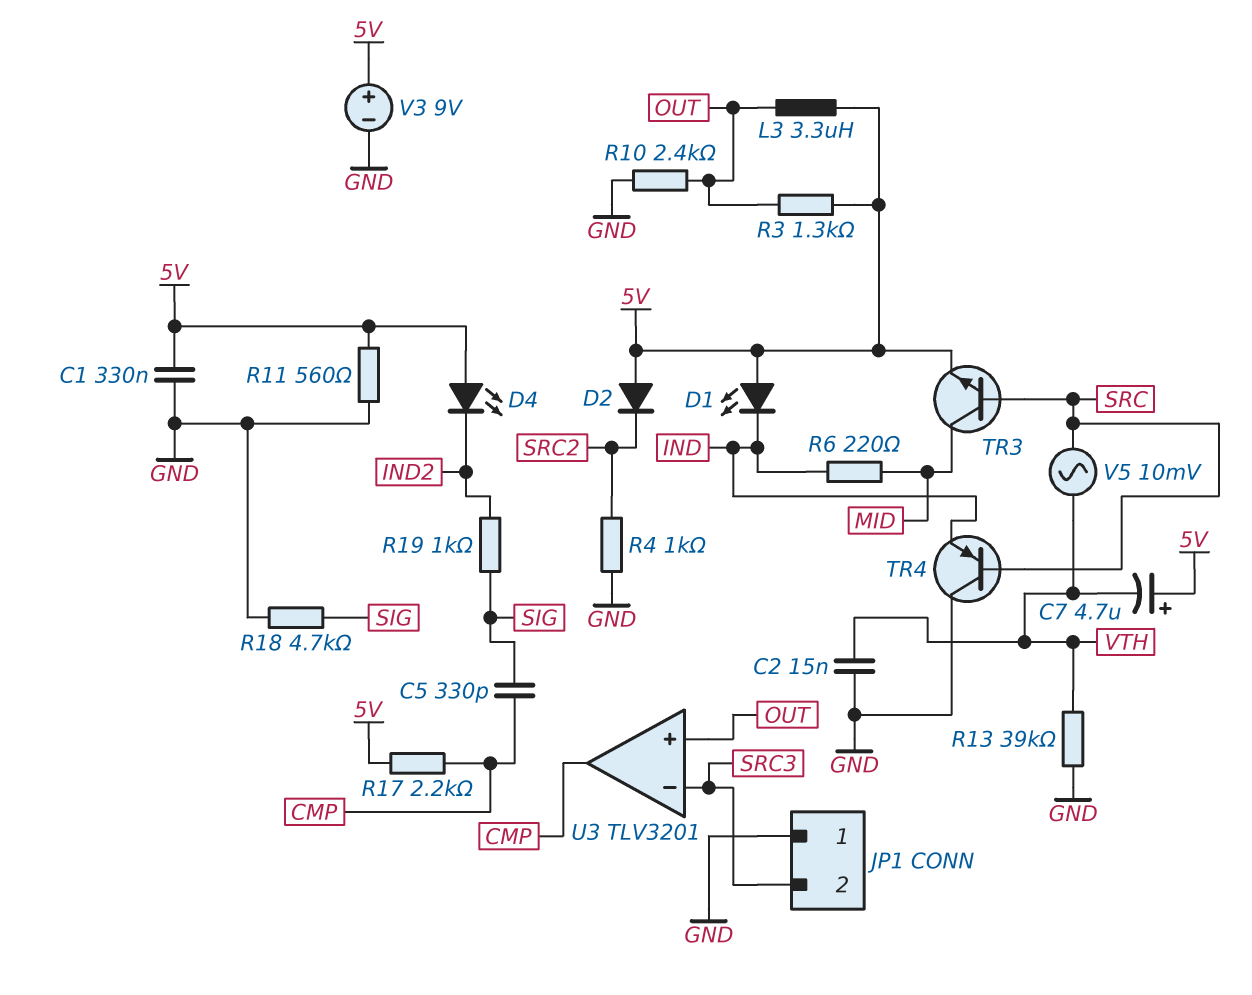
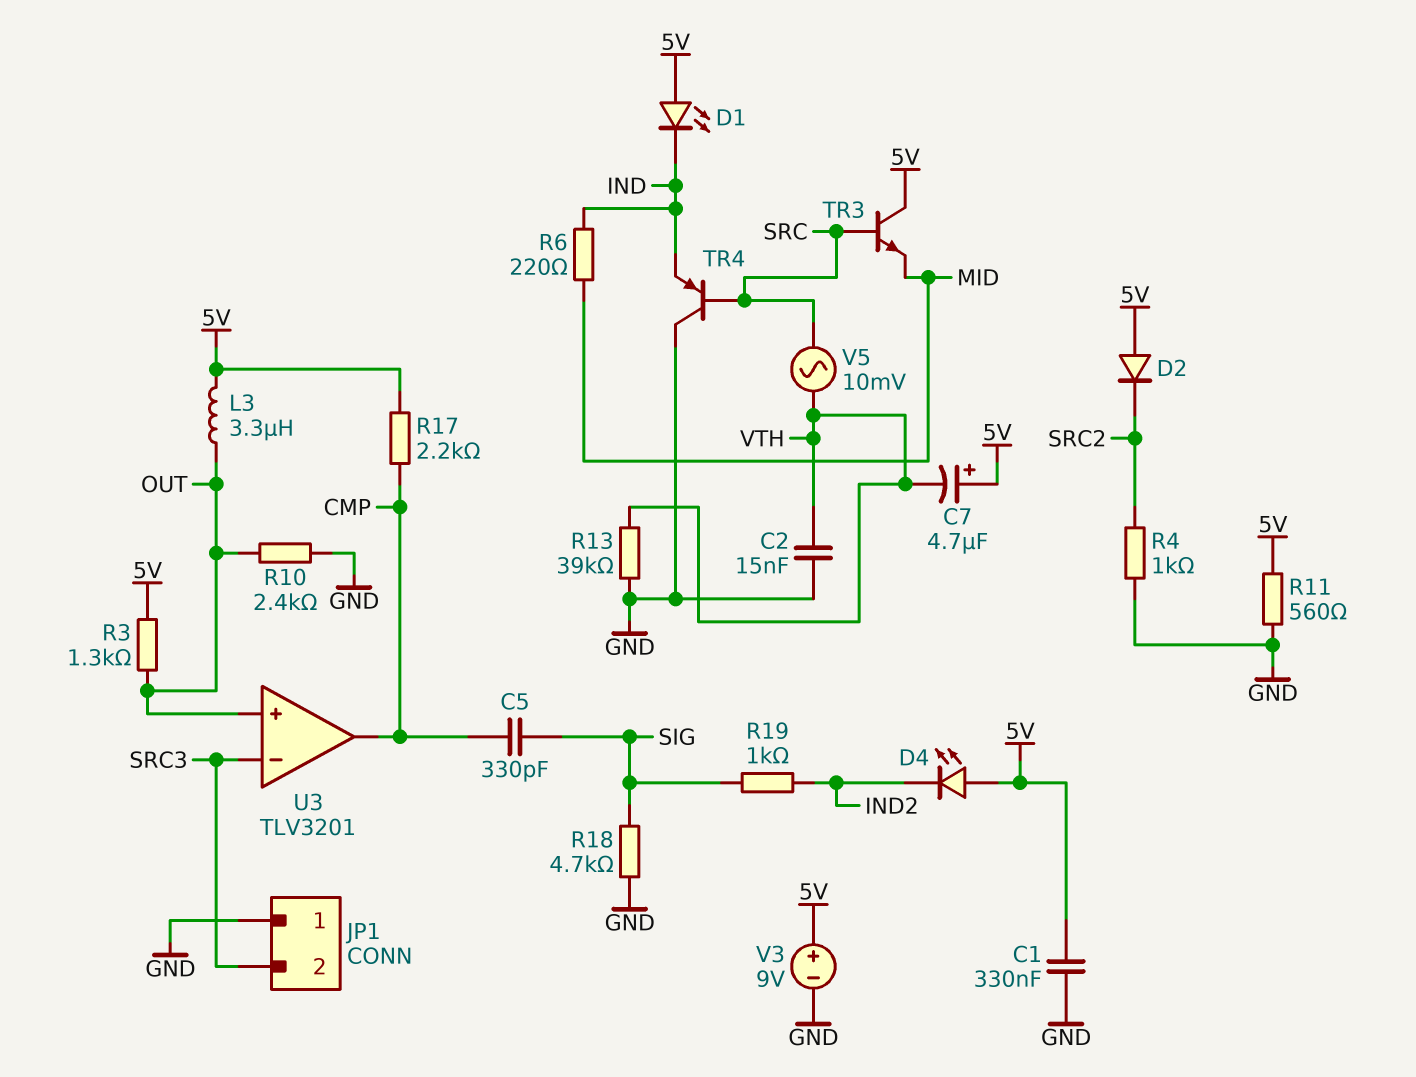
TR3: NPN (B SRC, C MID, E 5V) -> NPN (B SRC, C 5V, E MID)

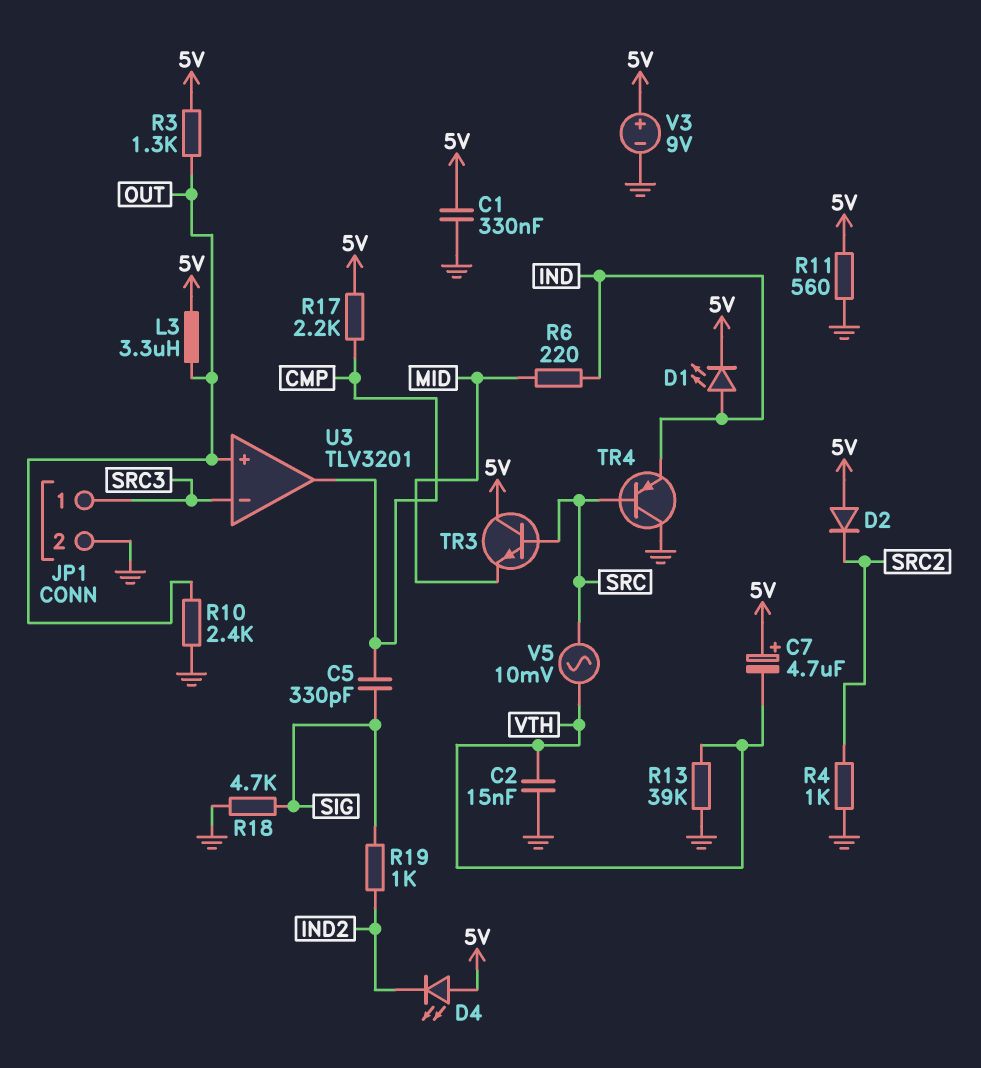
D1: LED (A 5V, K IND) -> LED (A IND, K 5V)
JP1 pin 1: GND -> SRC3
JP1 pin 2: SRC3 -> GND

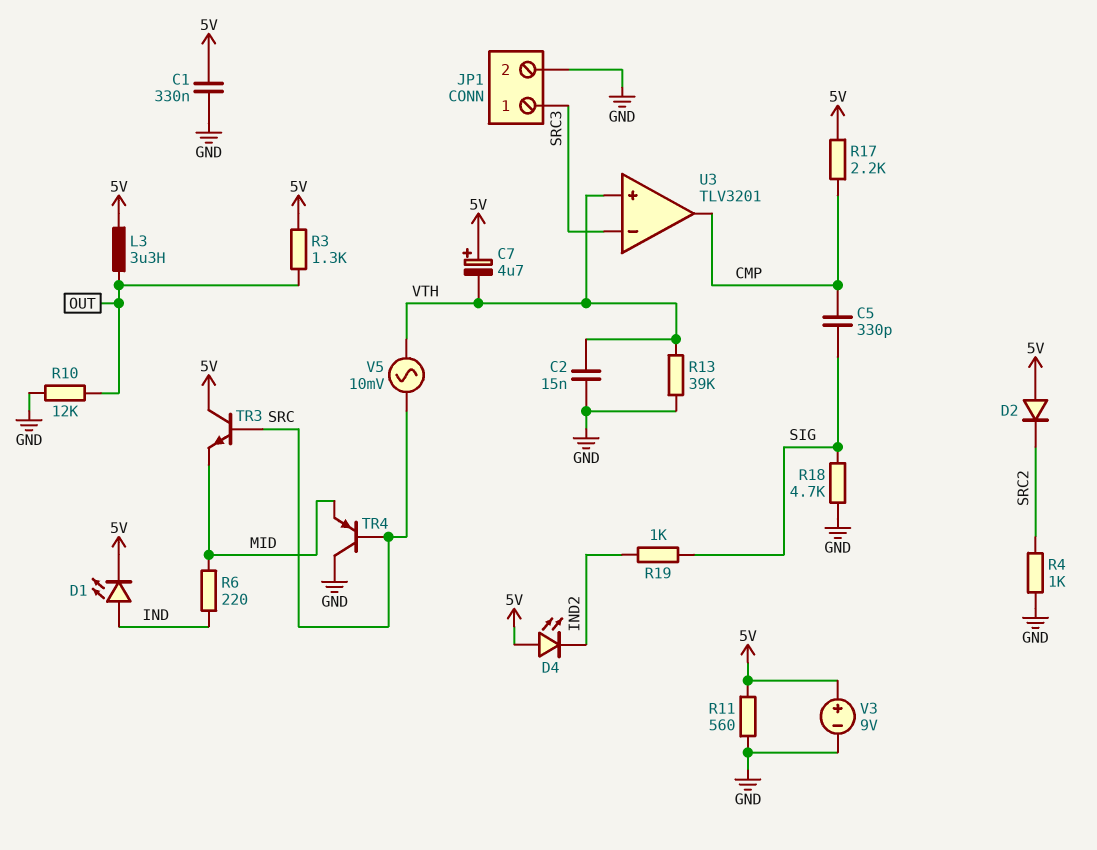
R10: 2.4k (GND, OUT) -> 12k (GND, OUT)
TR4: PNP (B SRC, C GND, E IND) -> PNP (B SRC, C GND, E MID)
U3 pin in+: OUT -> VTH

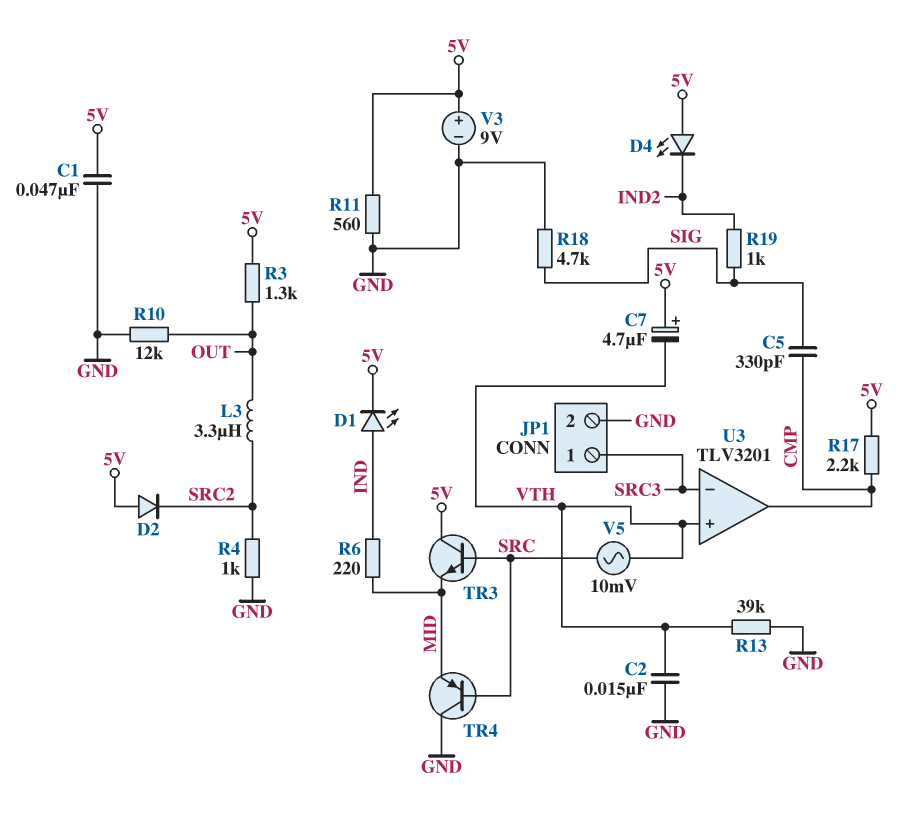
C1: 330nF (5V, GND) -> 47nF (5V, GND)
L3: 3.3uH (5V, OUT) -> 3.3uH (OUT, SRC2)

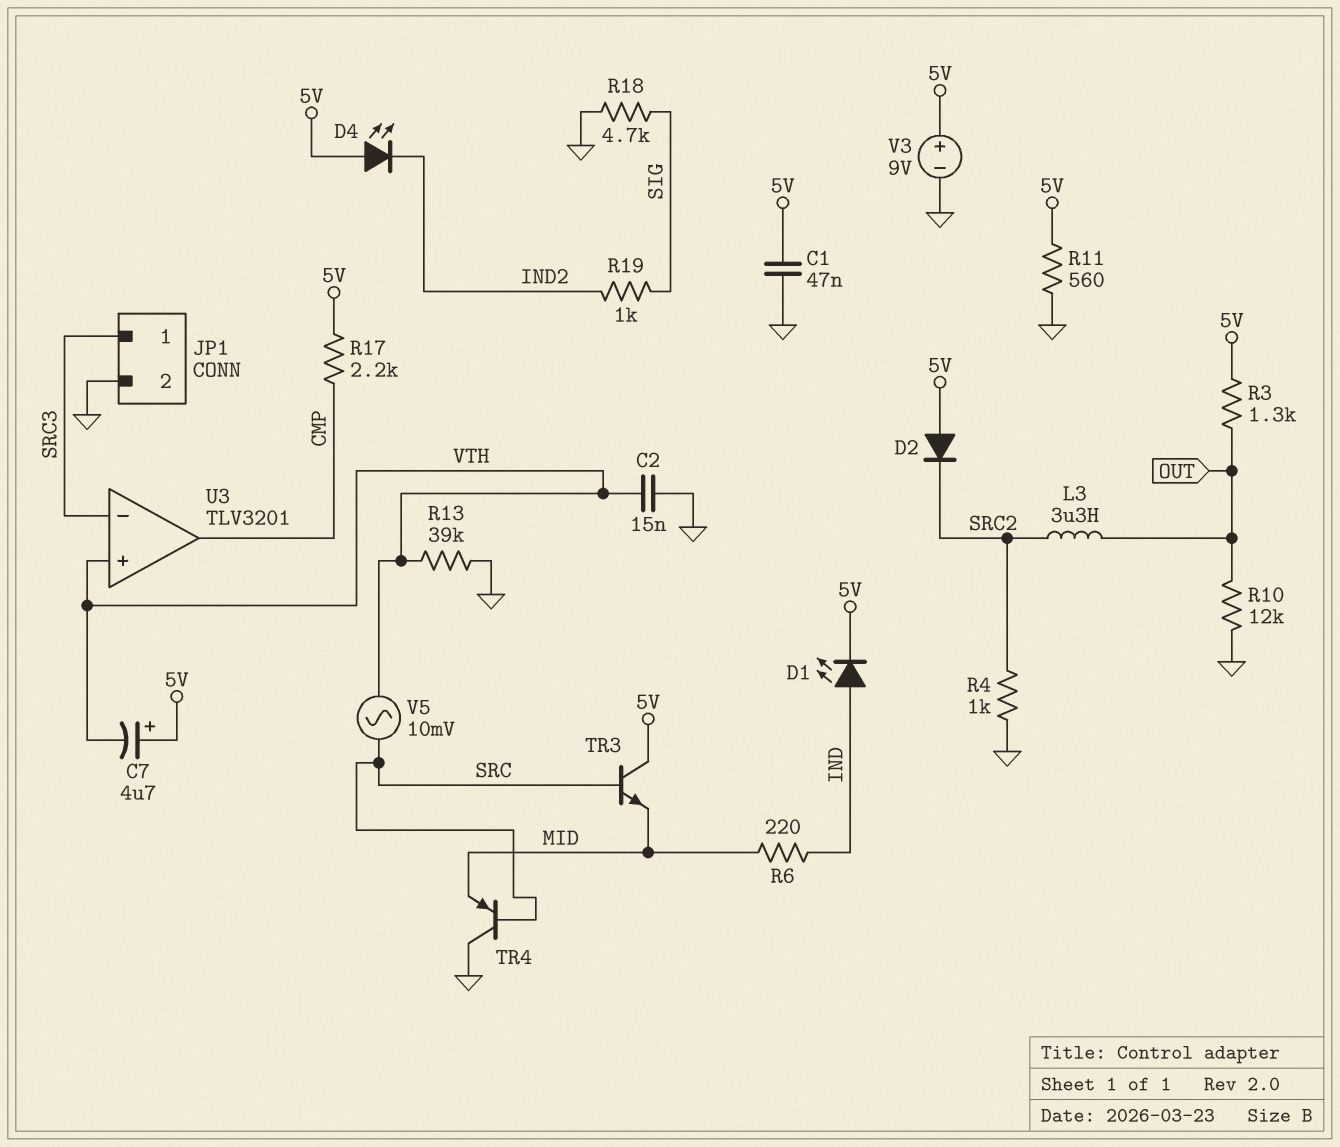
C5: 330pF (CMP, SIG) -> none

